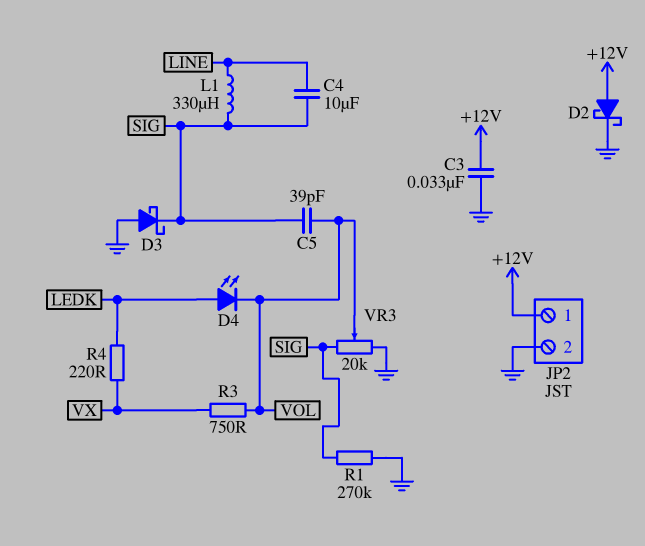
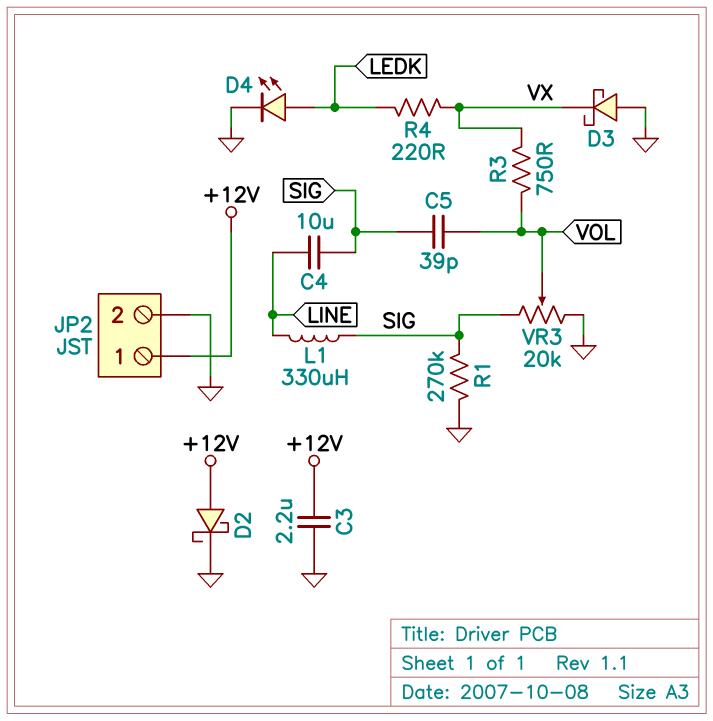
C3: 33nF (+12V, GND) -> 2.2uF (+12V, GND)
D3: schottky (A GND, K SIG) -> schottky (A GND, K VX)
D4: LED (A LEDK, K VOL) -> LED (A LEDK, K GND)

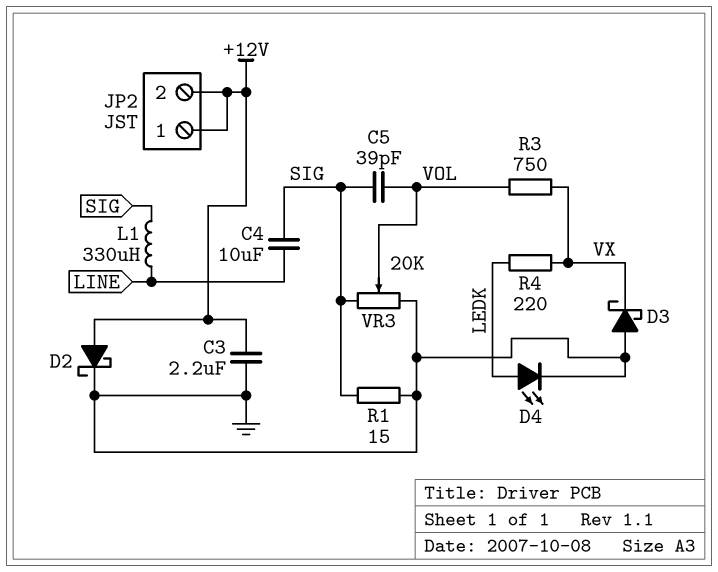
JP2 pin 2: GND -> +12V
R1: 270k (GND, SIG) -> 15 (GND, SIG)

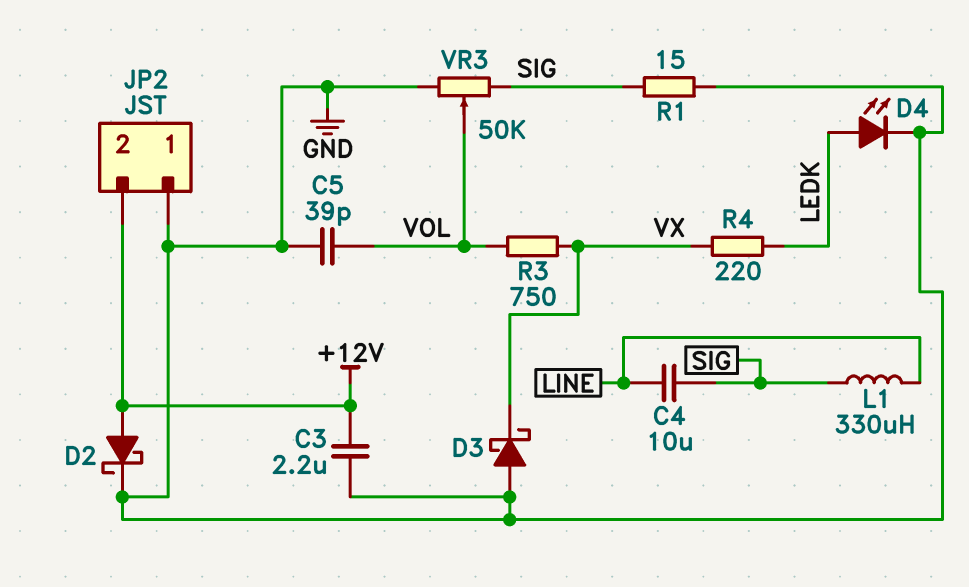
C5: 39pF (SIG, VOL) -> 39pF (GND, VOL)
JP2 pin 1: +12V -> GND
VR3: 20k (GND, SIG, wiper VOL) -> 50k (GND, SIG, wiper VOL)

